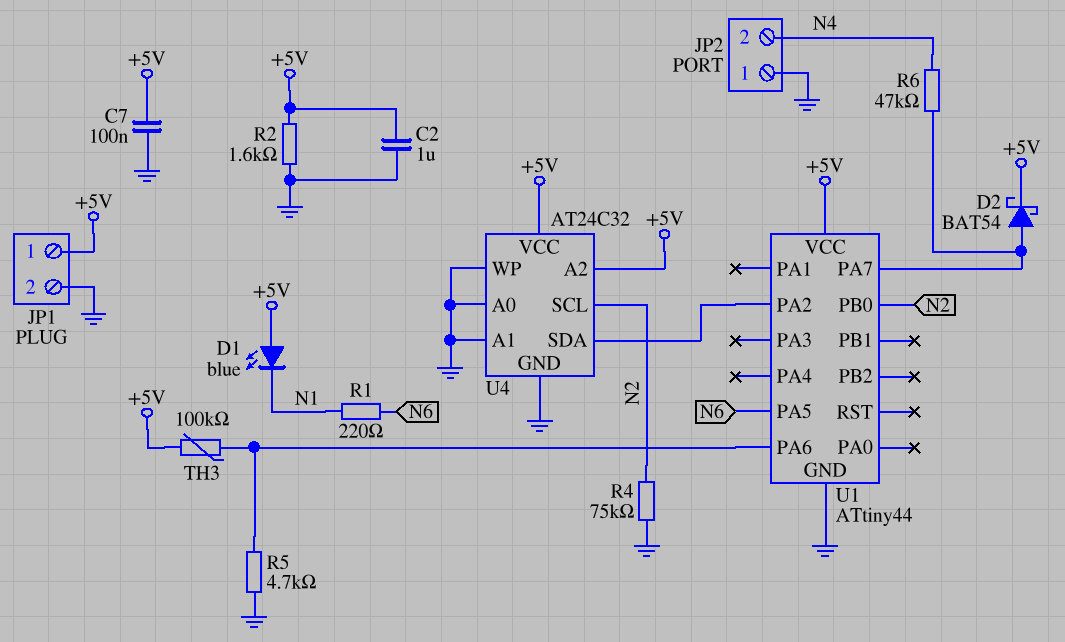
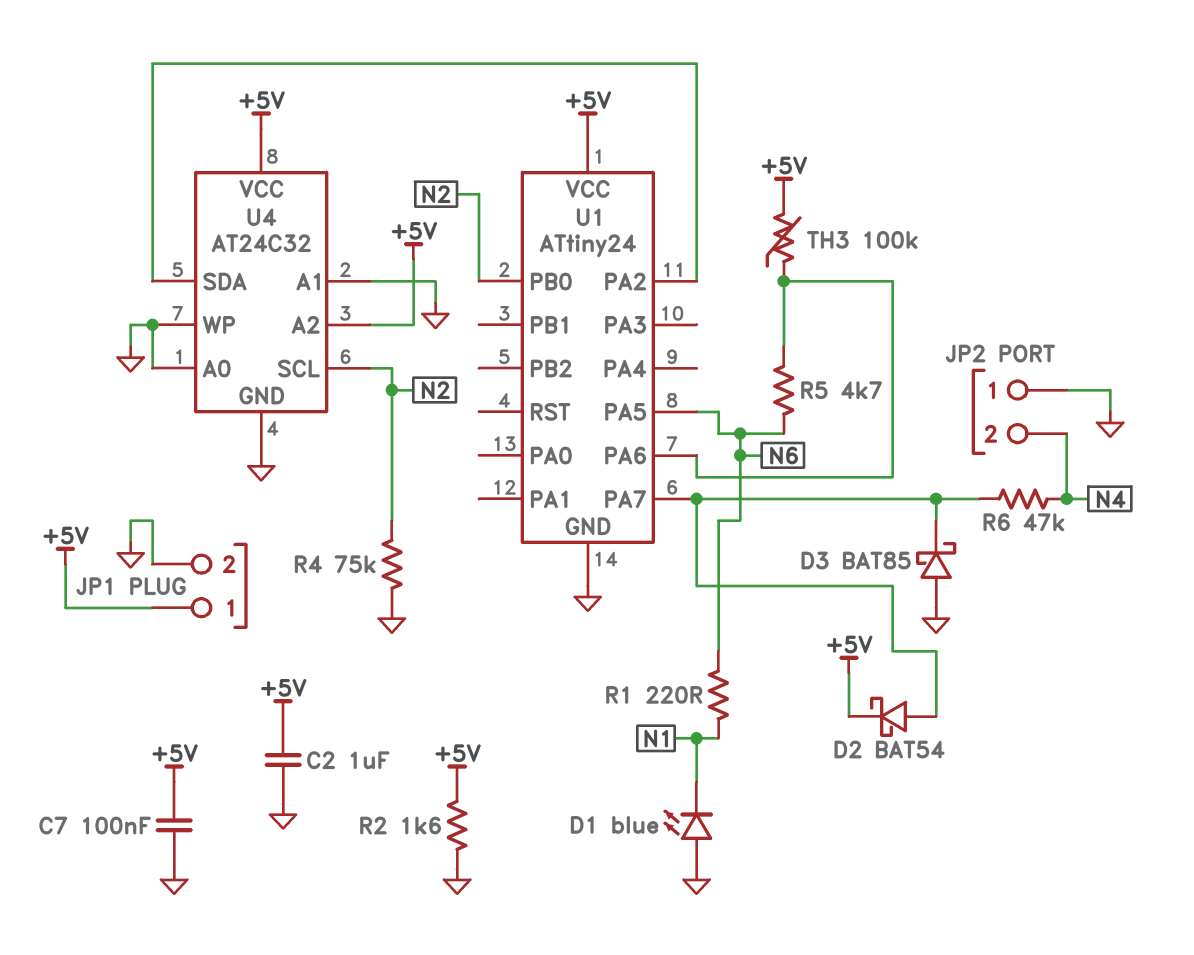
D1: LED blue (A +5V, K N1) -> LED blue (A GND, K N1)
D3: none -> schottky BAT85 (A GND, K U1/PA7)
R5: 4.7k (GND, U1/PA6) -> 4.7k (N6, U1/PA6)
U1: ATtiny44 -> ATtiny24

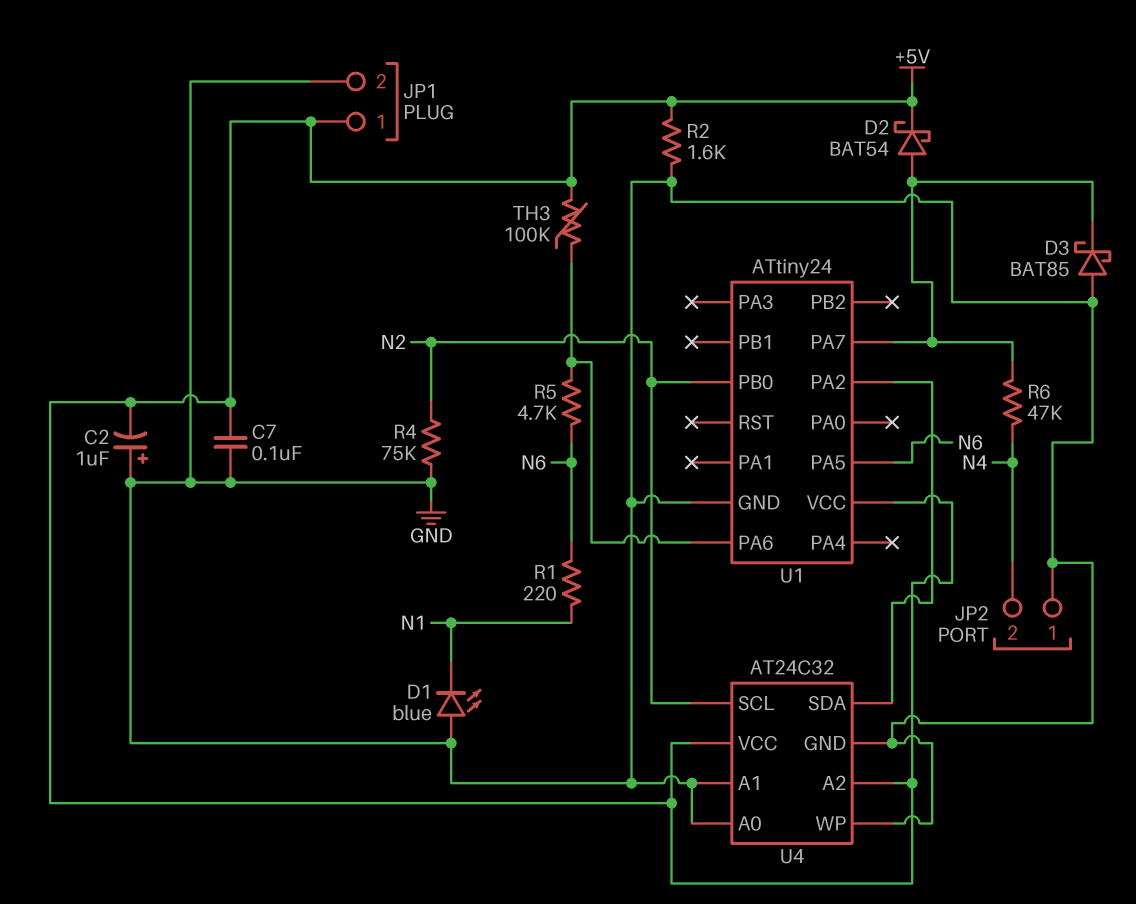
C2: 1uF (+5V, GND) -> 1uF (plus GND, minus +5V)

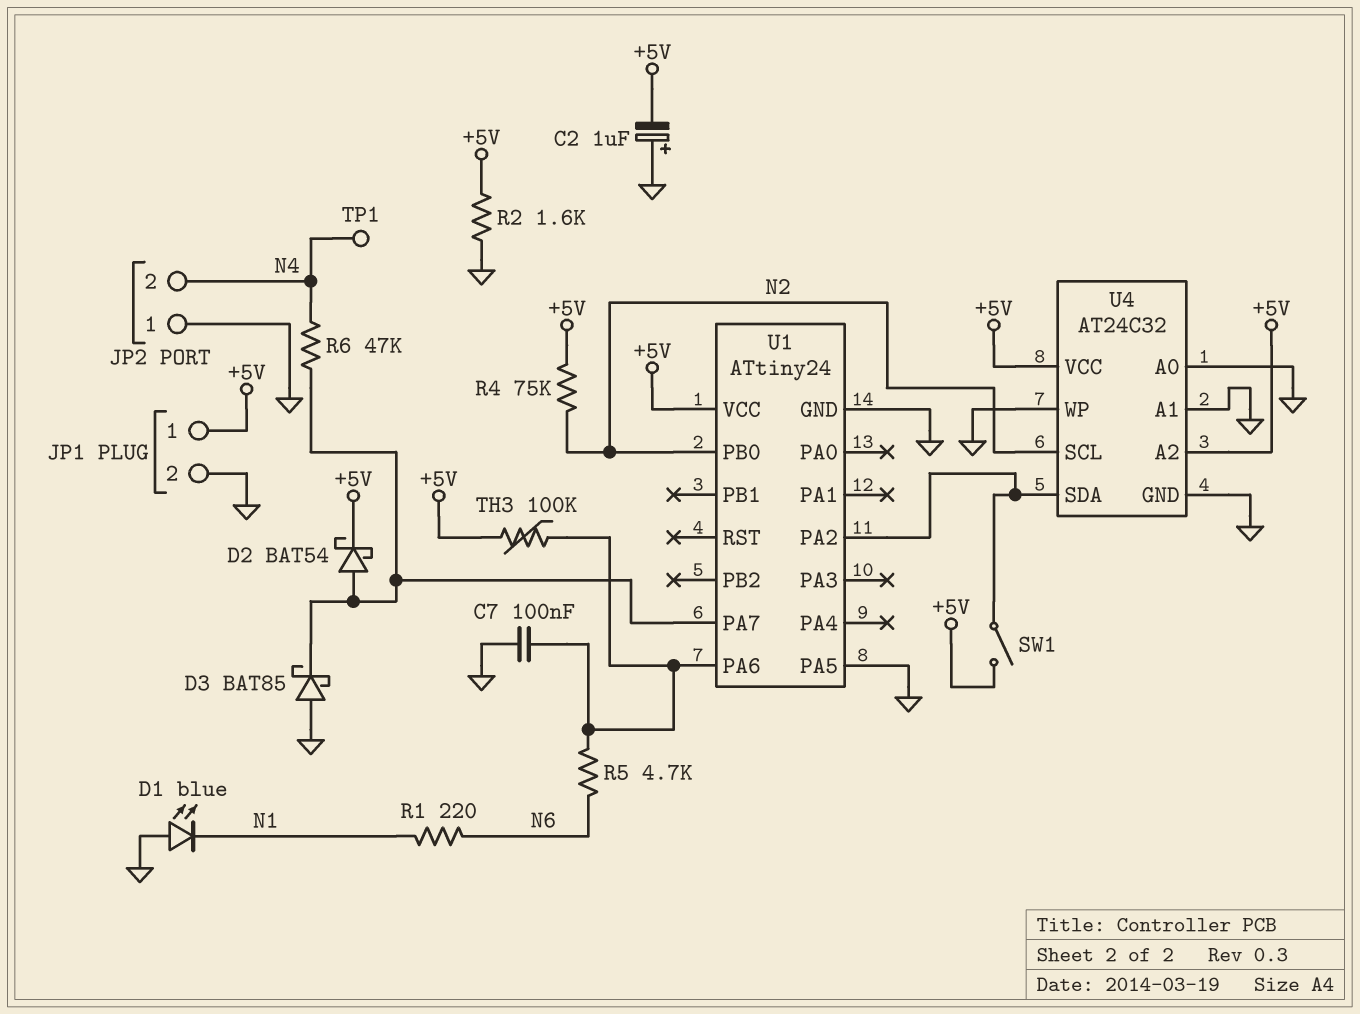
C7: 100nF (+5V, GND) -> 100nF (GND, U1/PA6)
R4: 75k (GND, N2) -> 75k (+5V, N2)
SW1: none -> switch (+5V, U1/PA2)
TP1: none -> test point (N4)
U1 pin PA5: N6 -> GND

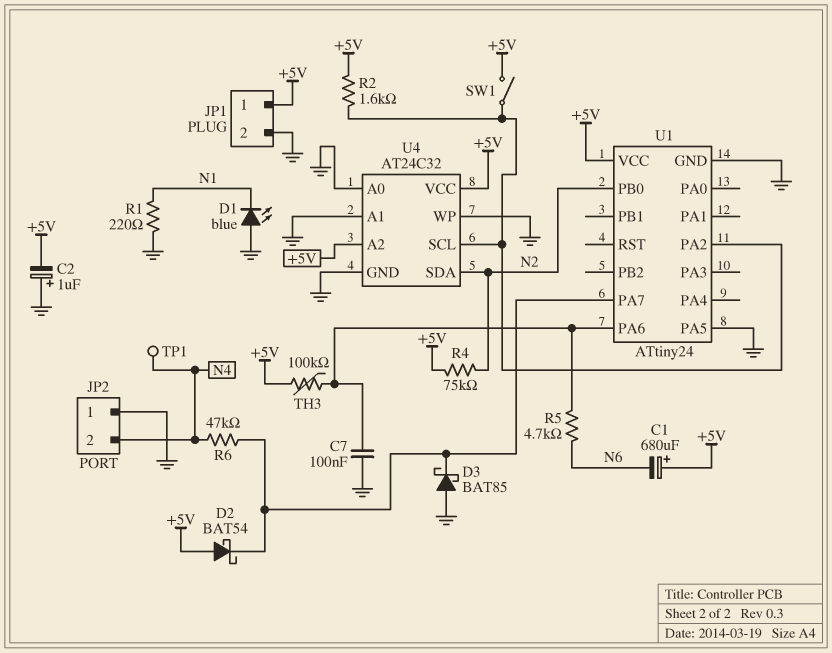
C1: none -> 680uF (plus +5V, minus N6)
D2: schottky BAT54 (A U1/PA7, K +5V) -> schottky BAT54 (A +5V, K U1/PA7)
R1: 220 (N1, N6) -> 220 (GND, N1)
R2: 1.6k (+5V, GND) -> 1.6k (+5V, U1/PA2)
U4 pin SCL: N2 -> U1/PA2
U4 pin SDA: U1/PA2 -> N2

